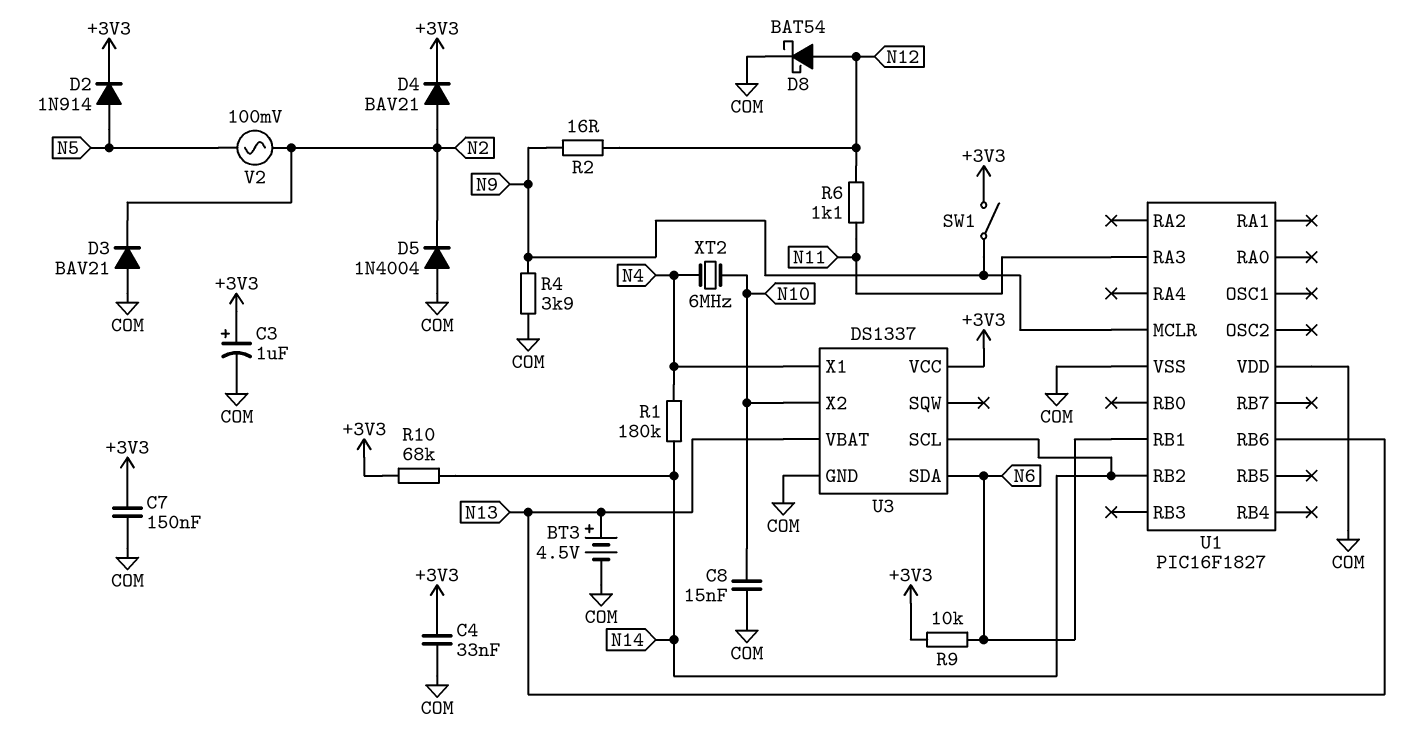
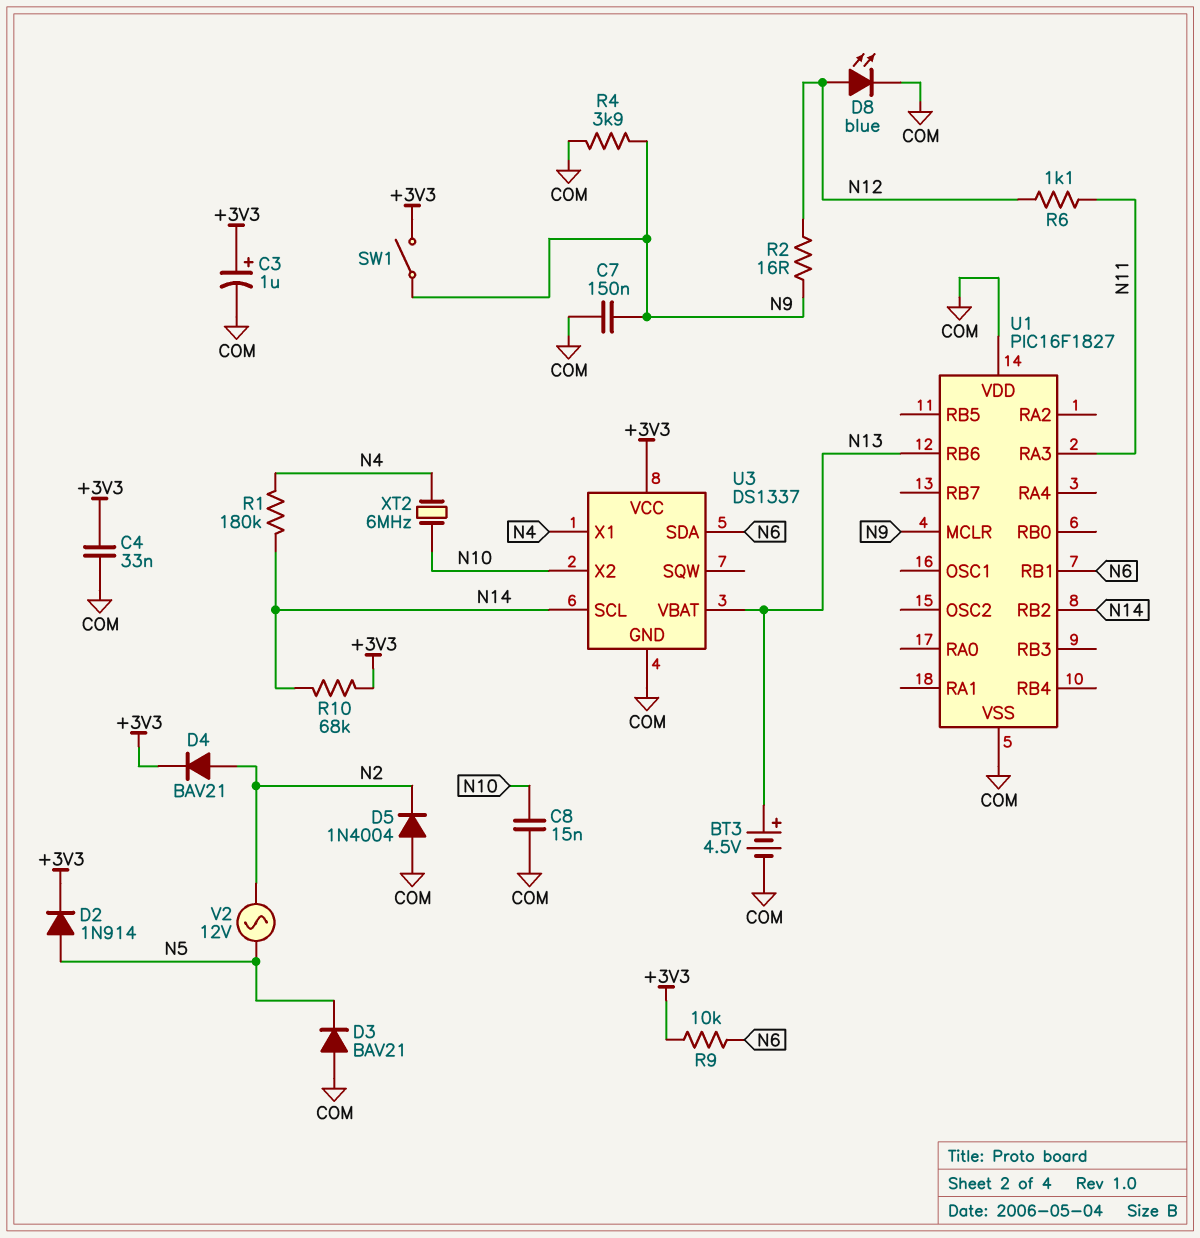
C7: 150nF (+3V3, COM) -> 150nF (COM, N9)
D3: diode BAV21 (A COM, K N2) -> diode BAV21 (A COM, K N5)
D8: schottky BAT54 (A N12, K COM) -> LED blue (A N12, K COM)
V2: AC 100mV (N2, N5) -> AC 12V (N2, N5)

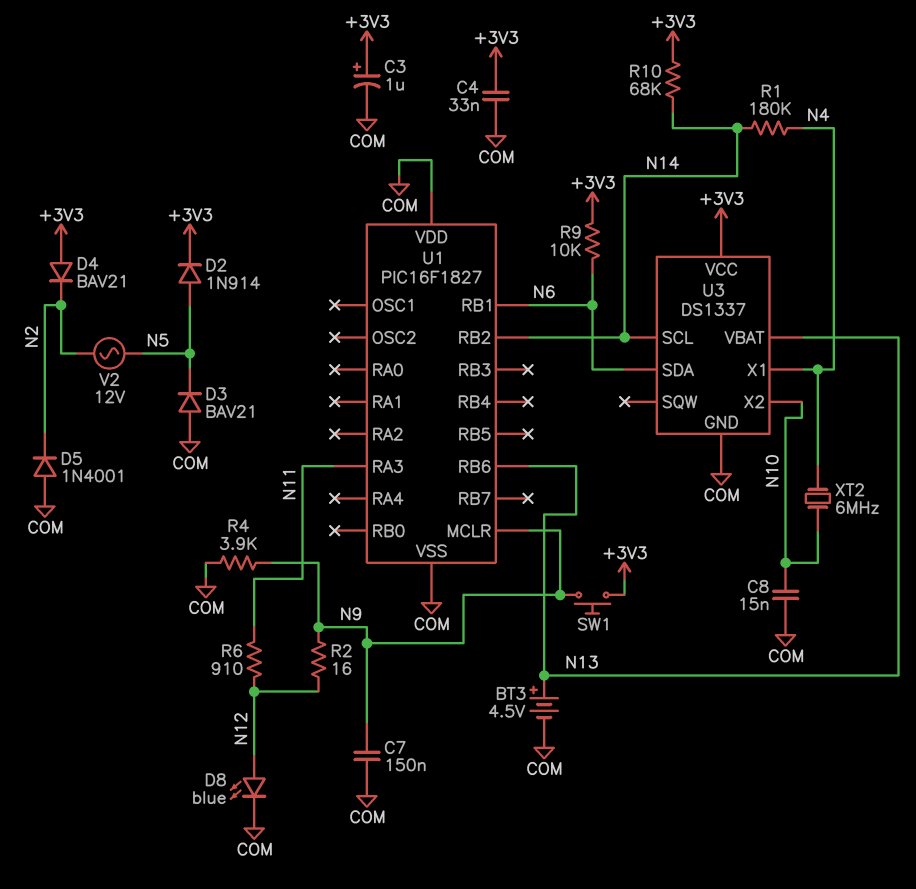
D4: diode BAV21 (A N2, K +3V3) -> diode BAV21 (A +3V3, K N2)
D5: diode 1N4004 (A COM, K N2) -> diode 1N4001 (A COM, K N2)
R6: 1.1k (N11, N12) -> 910 (N11, N12)
SW1: switch (+3V3, N9) -> button (+3V3, N9)

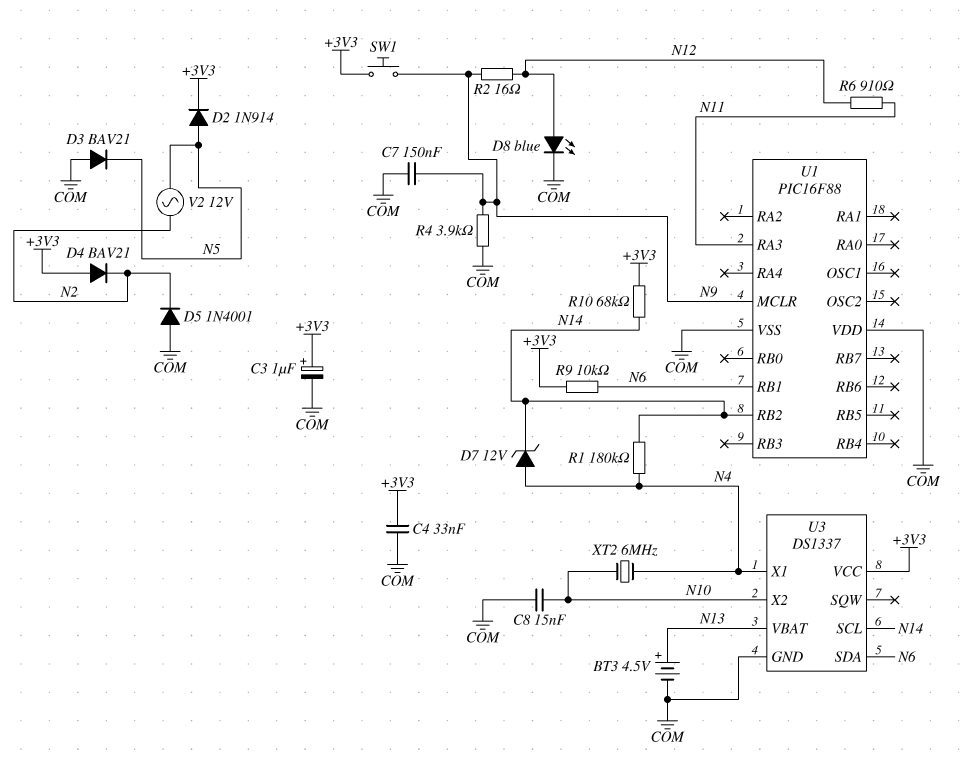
D7: none -> zener 12V (A N4, K N14)
U1: PIC16F1827 -> PIC16F88
U1 pin RB6: N13 -> none

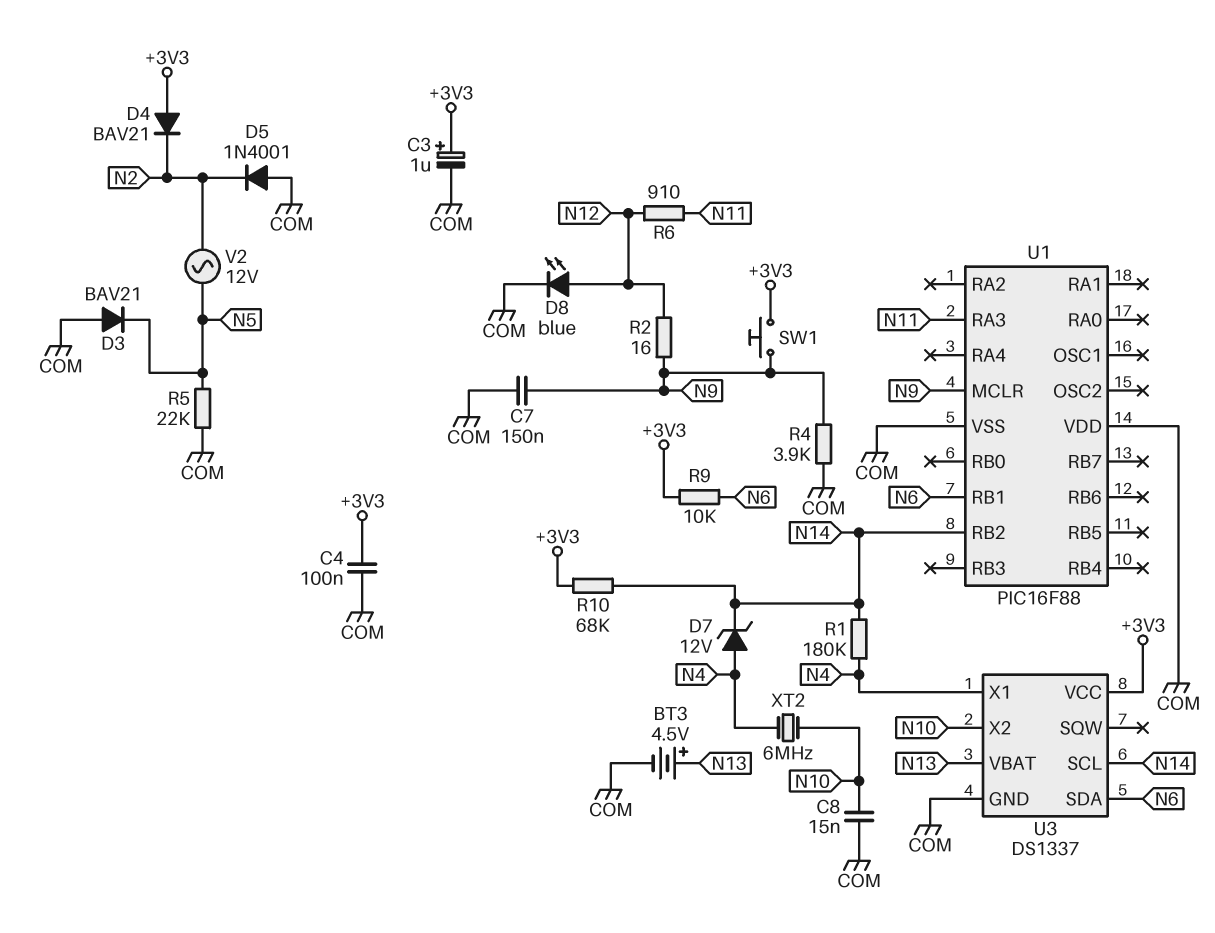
C4: 33nF (+3V3, COM) -> 100nF (+3V3, COM)
D2: diode 1N914 (A N5, K +3V3) -> none
R5: none -> 22k (COM, N5)

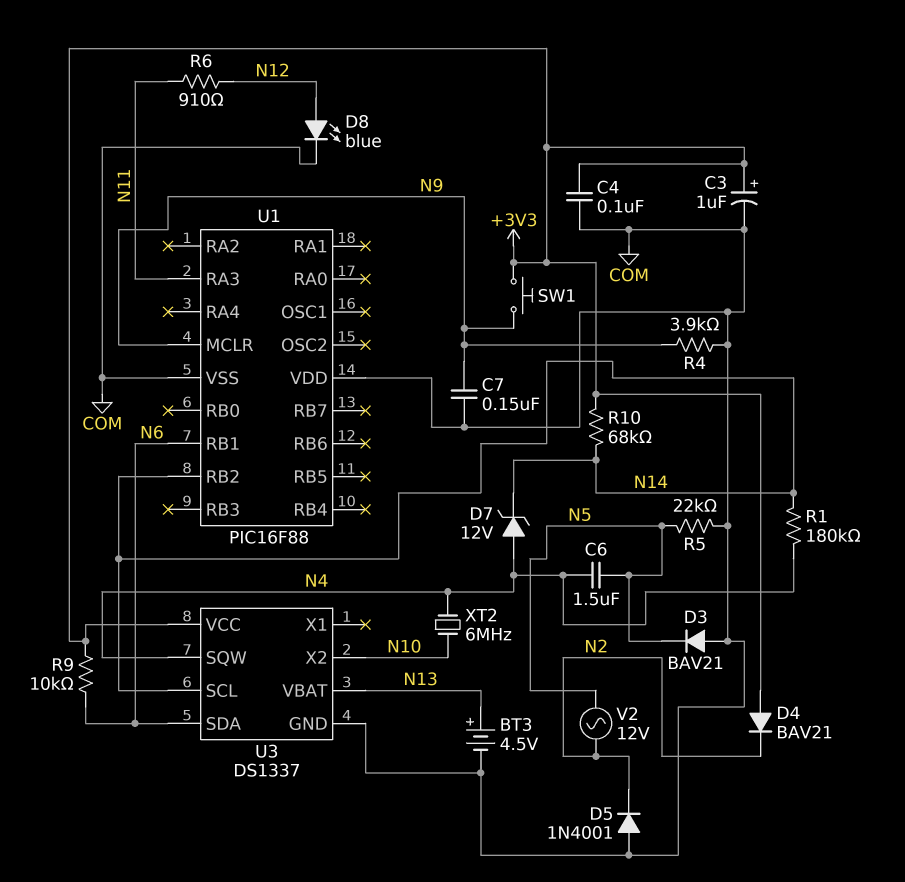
C6: none -> 1.5uF (N4, N5)
C8: 15nF (COM, N10) -> none
R2: 16 (N9, N12) -> none
U3 pin SQW: none -> N4
U3 pin X1: N4 -> none

